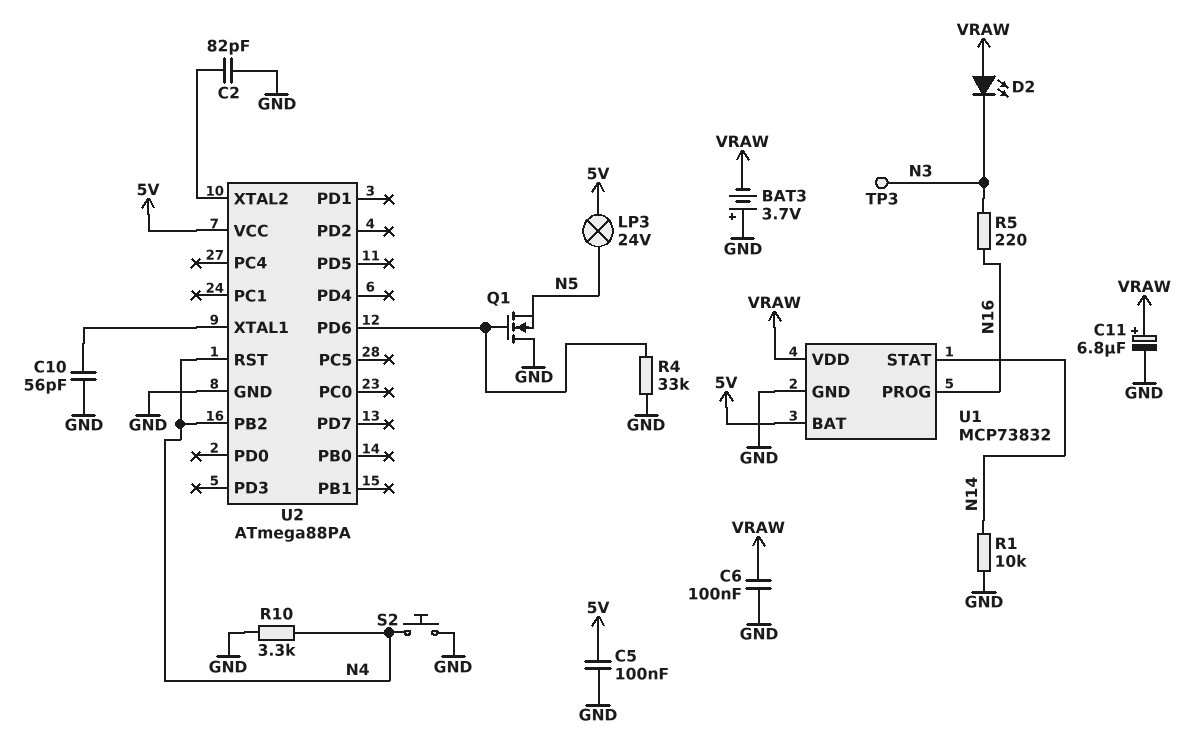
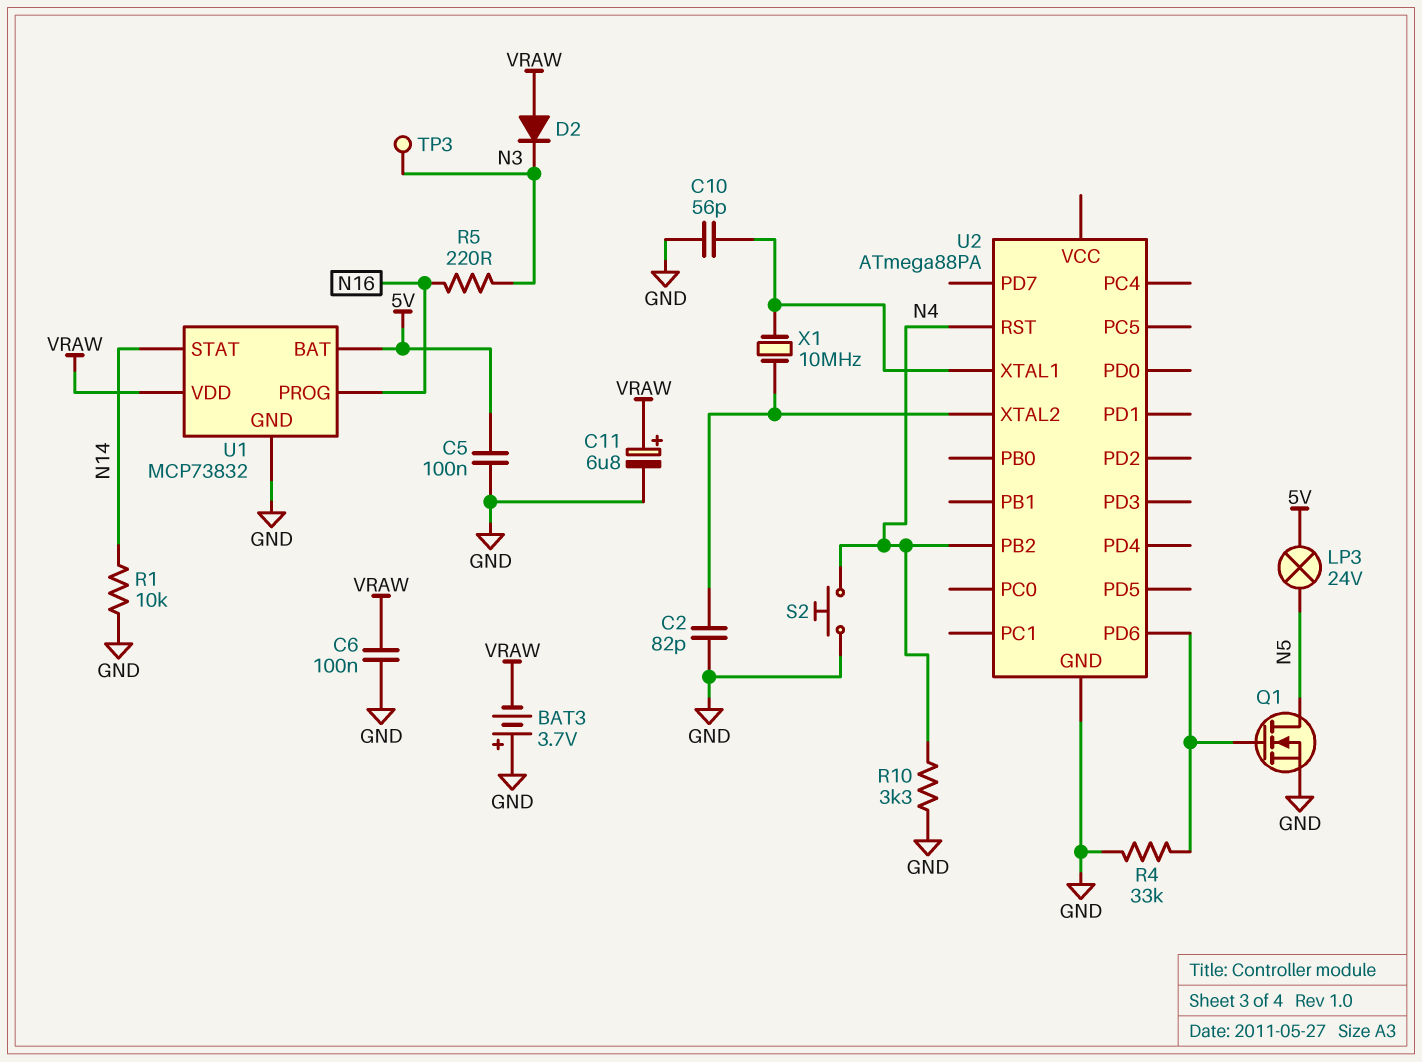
D2: LED (A VRAW, K N3) -> diode (A VRAW, K N3)
Q1: NMOS (G U2/PD6, D GND, S N5) -> NMOS (G U2/PD6, D N5, S GND)
U2 pin VCC: 5V -> none
X1: none -> 10MHz (U2/XTAL1, U2/XTAL2)

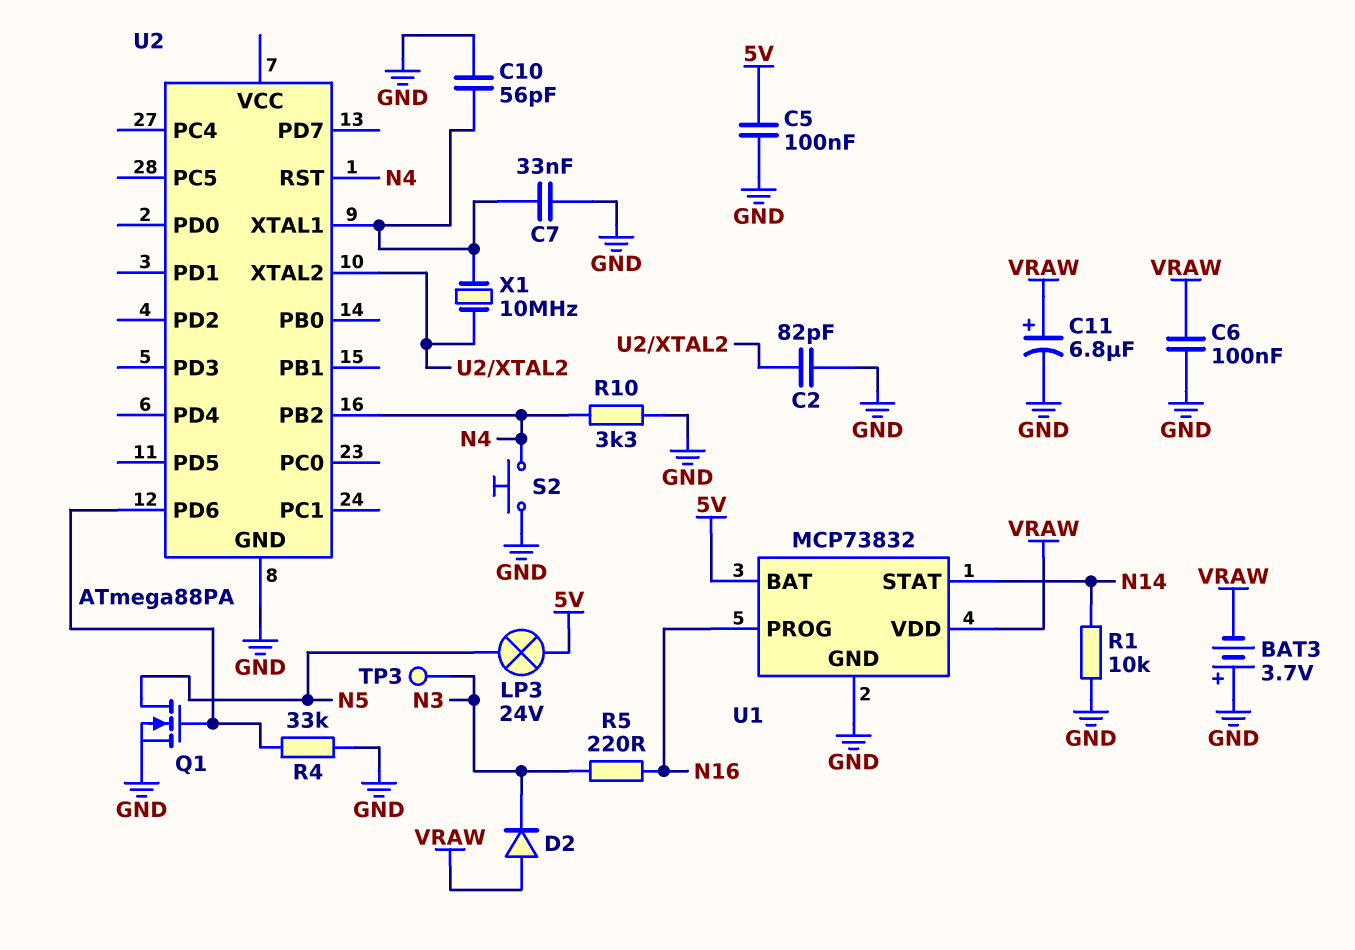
C7: none -> 33nF (GND, U2/XTAL1)

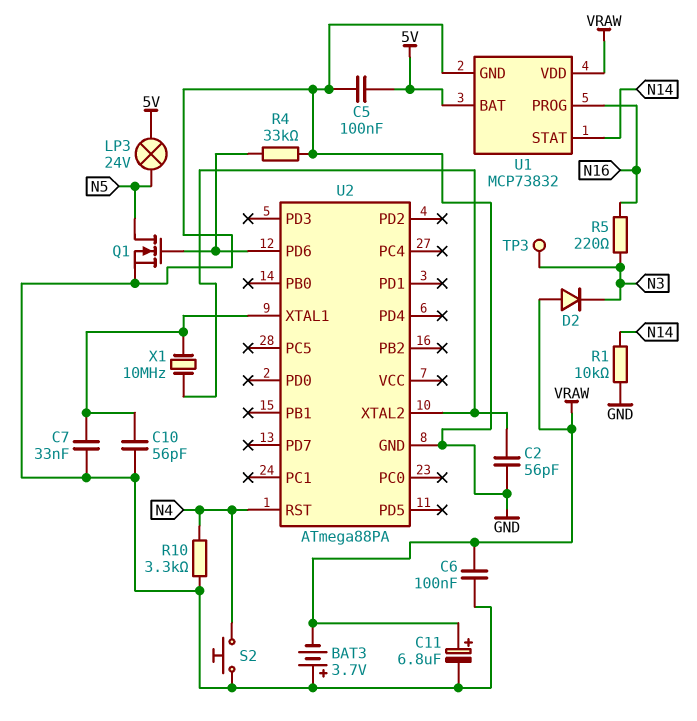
C2: 82pF (GND, U2/XTAL2) -> 56pF (GND, U2/XTAL2)
U2 pin PB2: N4 -> none

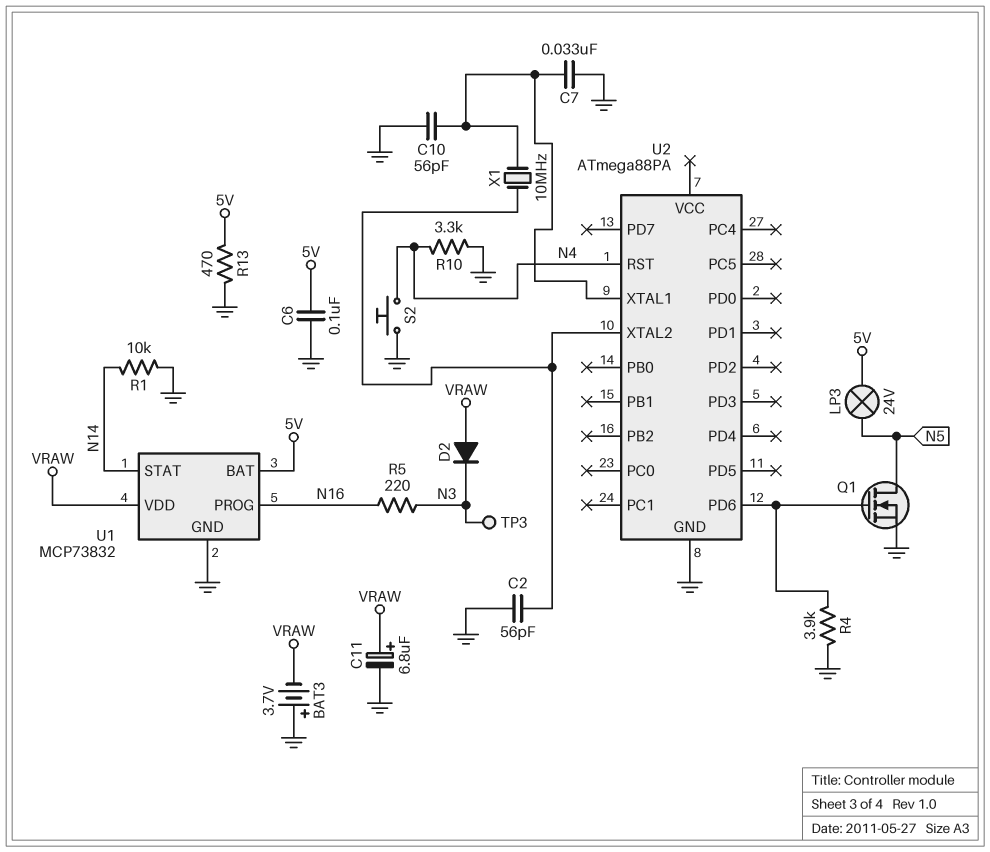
C5: 100nF (5V, GND) -> none
C6: 100nF (GND, VRAW) -> 100nF (5V, GND)
R4: 33k (GND, U2/PD6) -> 3.9k (GND, U2/PD6)
R13: none -> 470 (5V, GND)

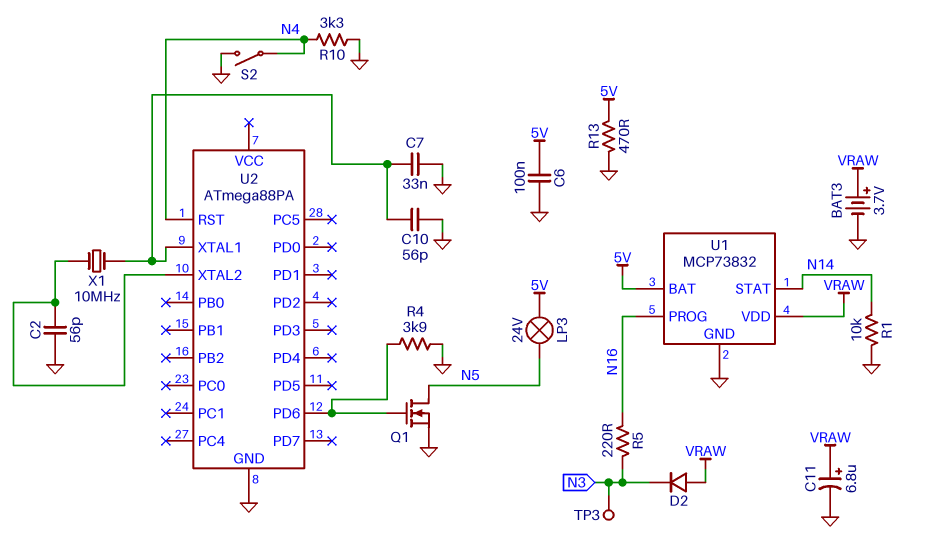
BAT3: 3.7V (plus GND, minus VRAW) -> 3.7V (plus VRAW, minus GND)
S2: button (GND, N4) -> switch (GND, N4)

